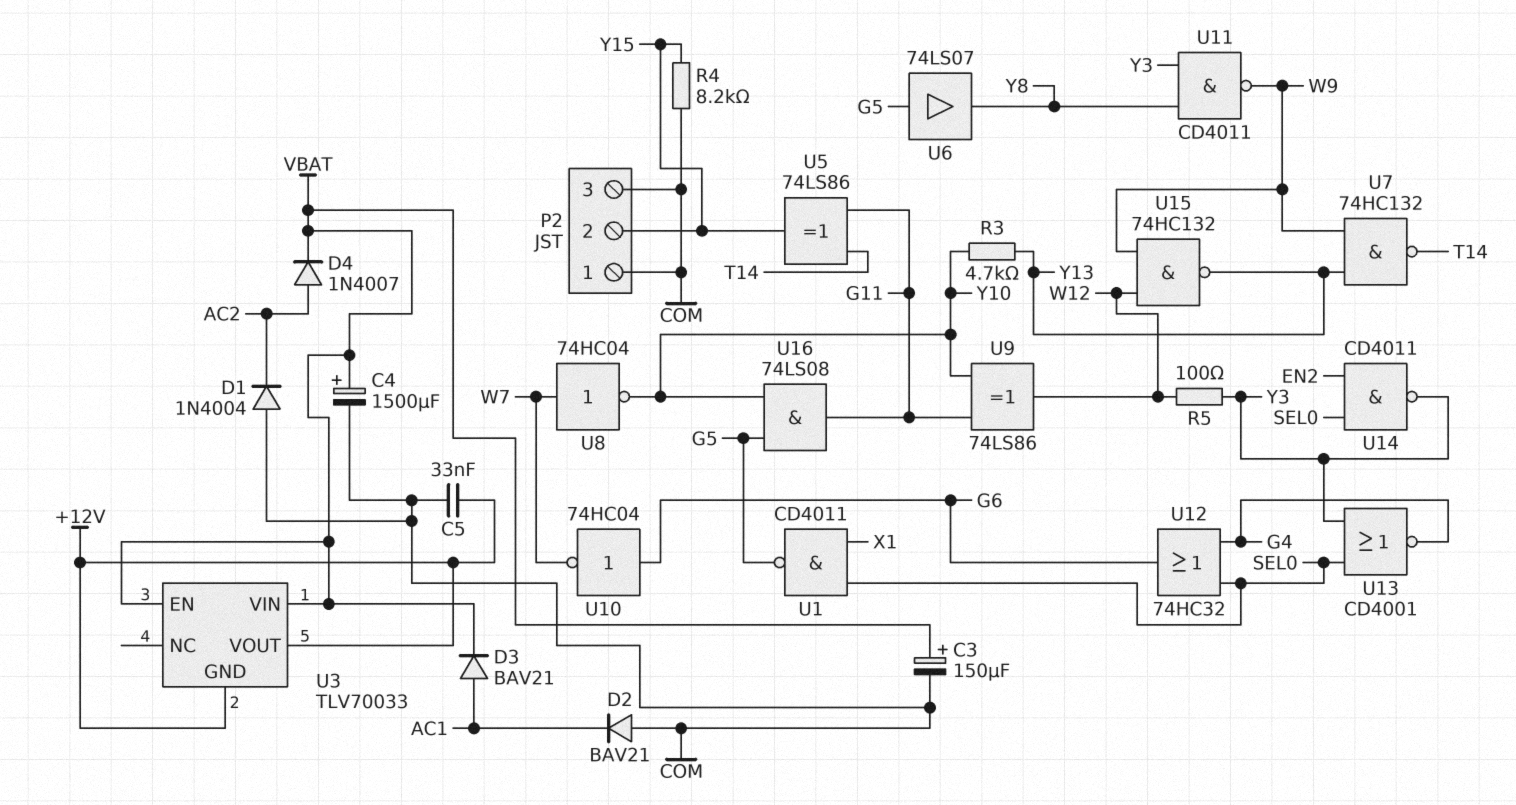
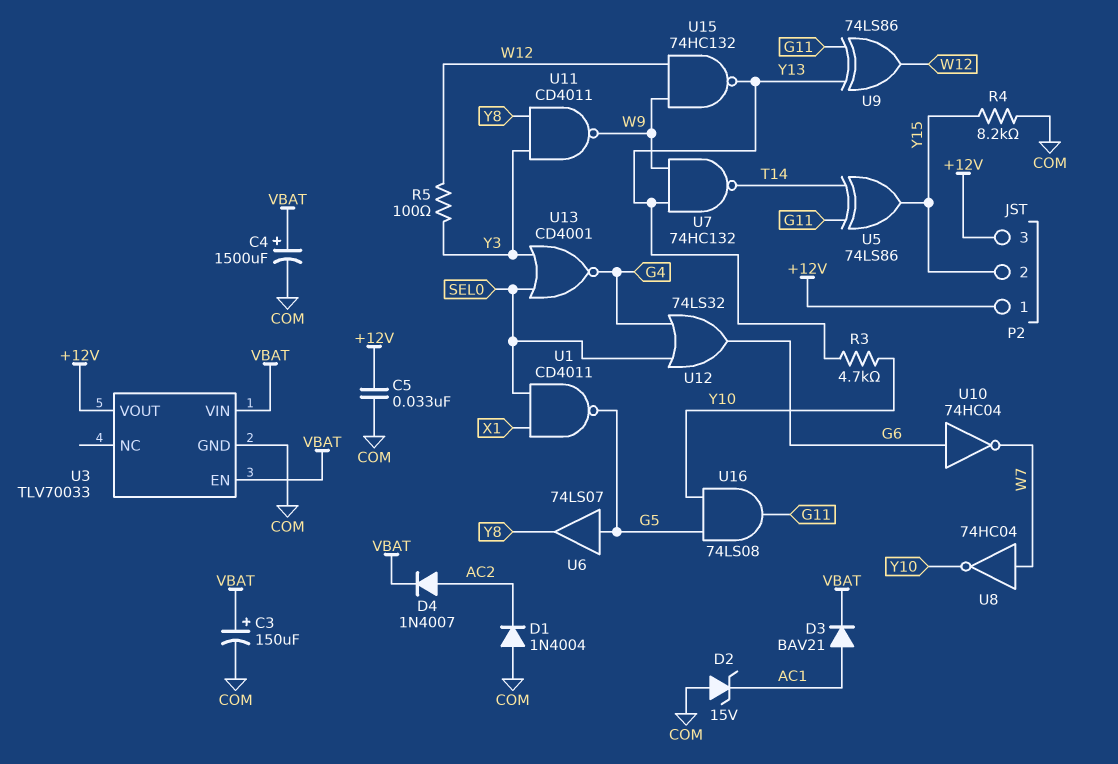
D2: diode BAV21 (A COM, K AC1) -> zener 15V (A COM, K AC1)
P2 pin 1: COM -> +12V
P2 pin 3: COM -> +12V
U3 pin GND: +12V -> COM
U9: XOR 74LS86 (in G11, in Y10, out W12) -> XOR 74LS86 (in G11, in Y13, out W12)
U12: OR 74HC32 (in G4, in SEL0, out G6) -> OR 74LS32 (in G4, in SEL0, out G6)
U14: NAND CD4011 (in EN2, in SEL0, out Y3) -> none

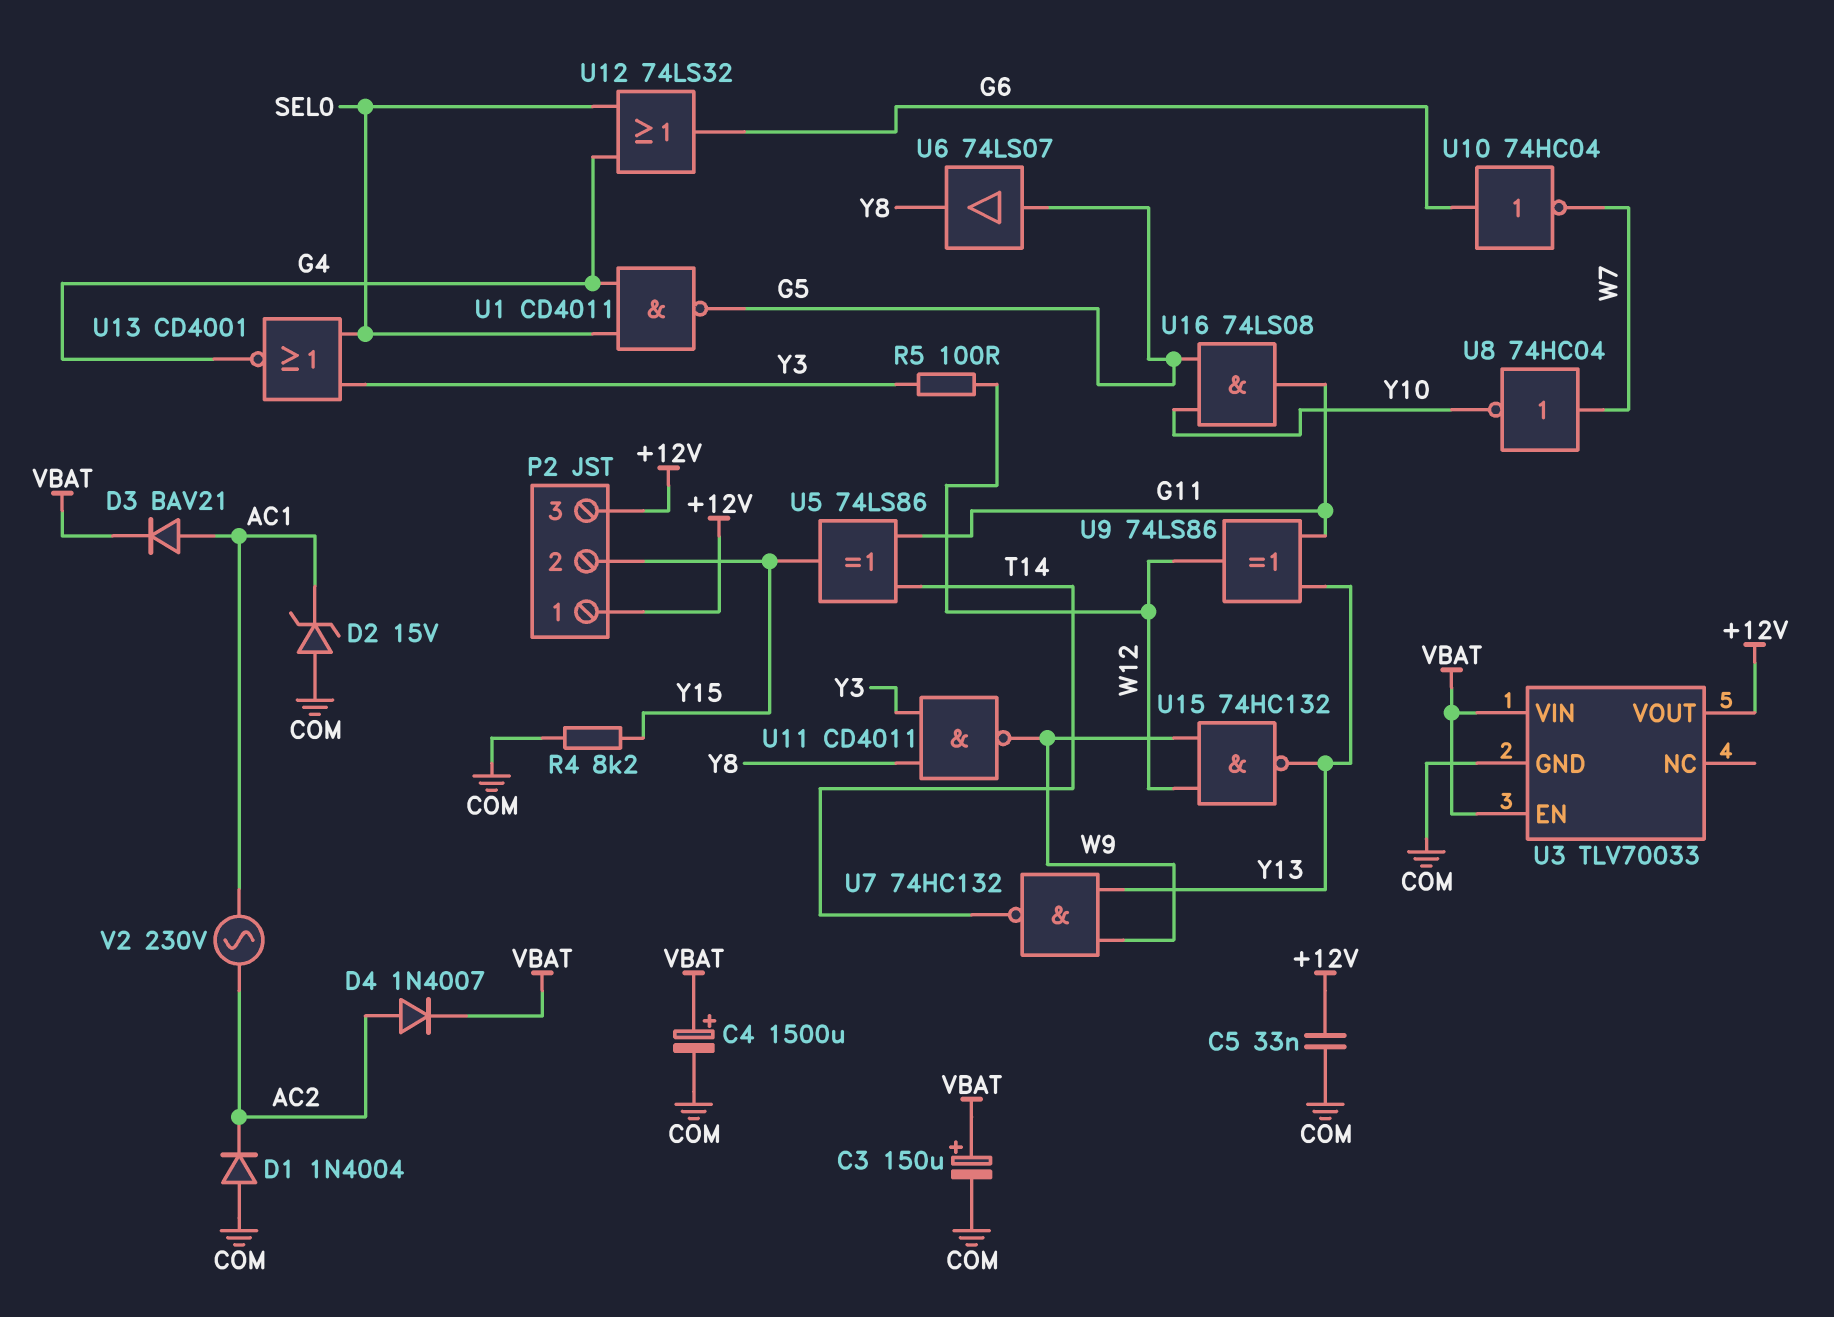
R3: 4.7k (Y10, Y13) -> none
U1: NAND CD4011 (in SEL0, in X1, out G5) -> NAND CD4011 (in G4, in SEL0, out G5)
V2: none -> AC 230V (AC1, AC2)

